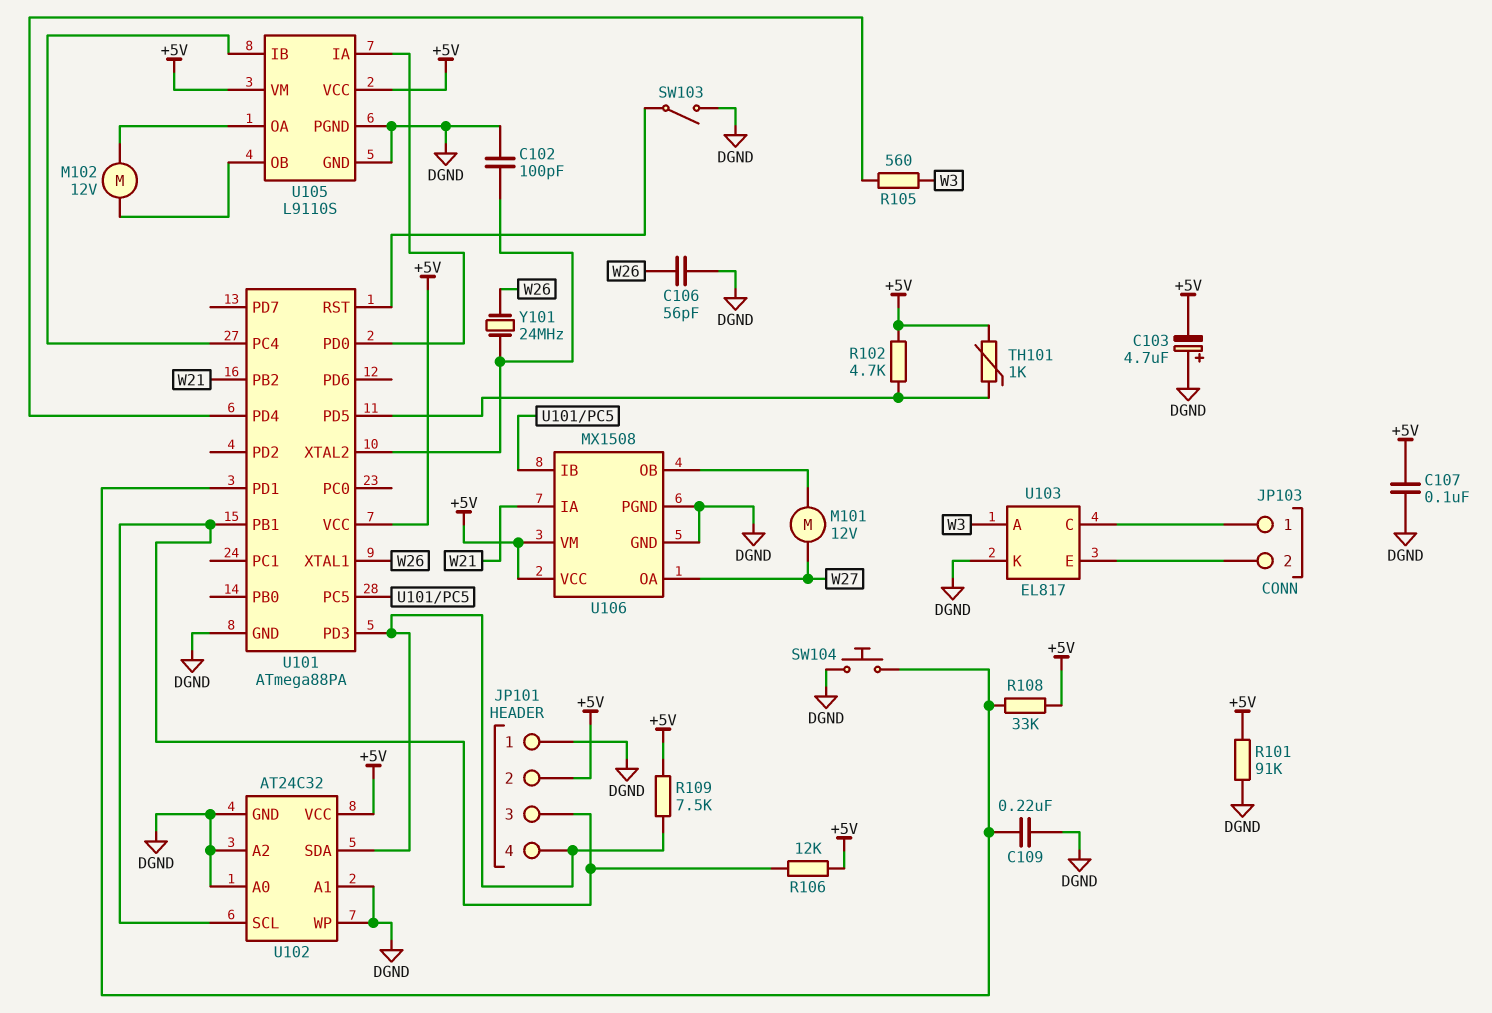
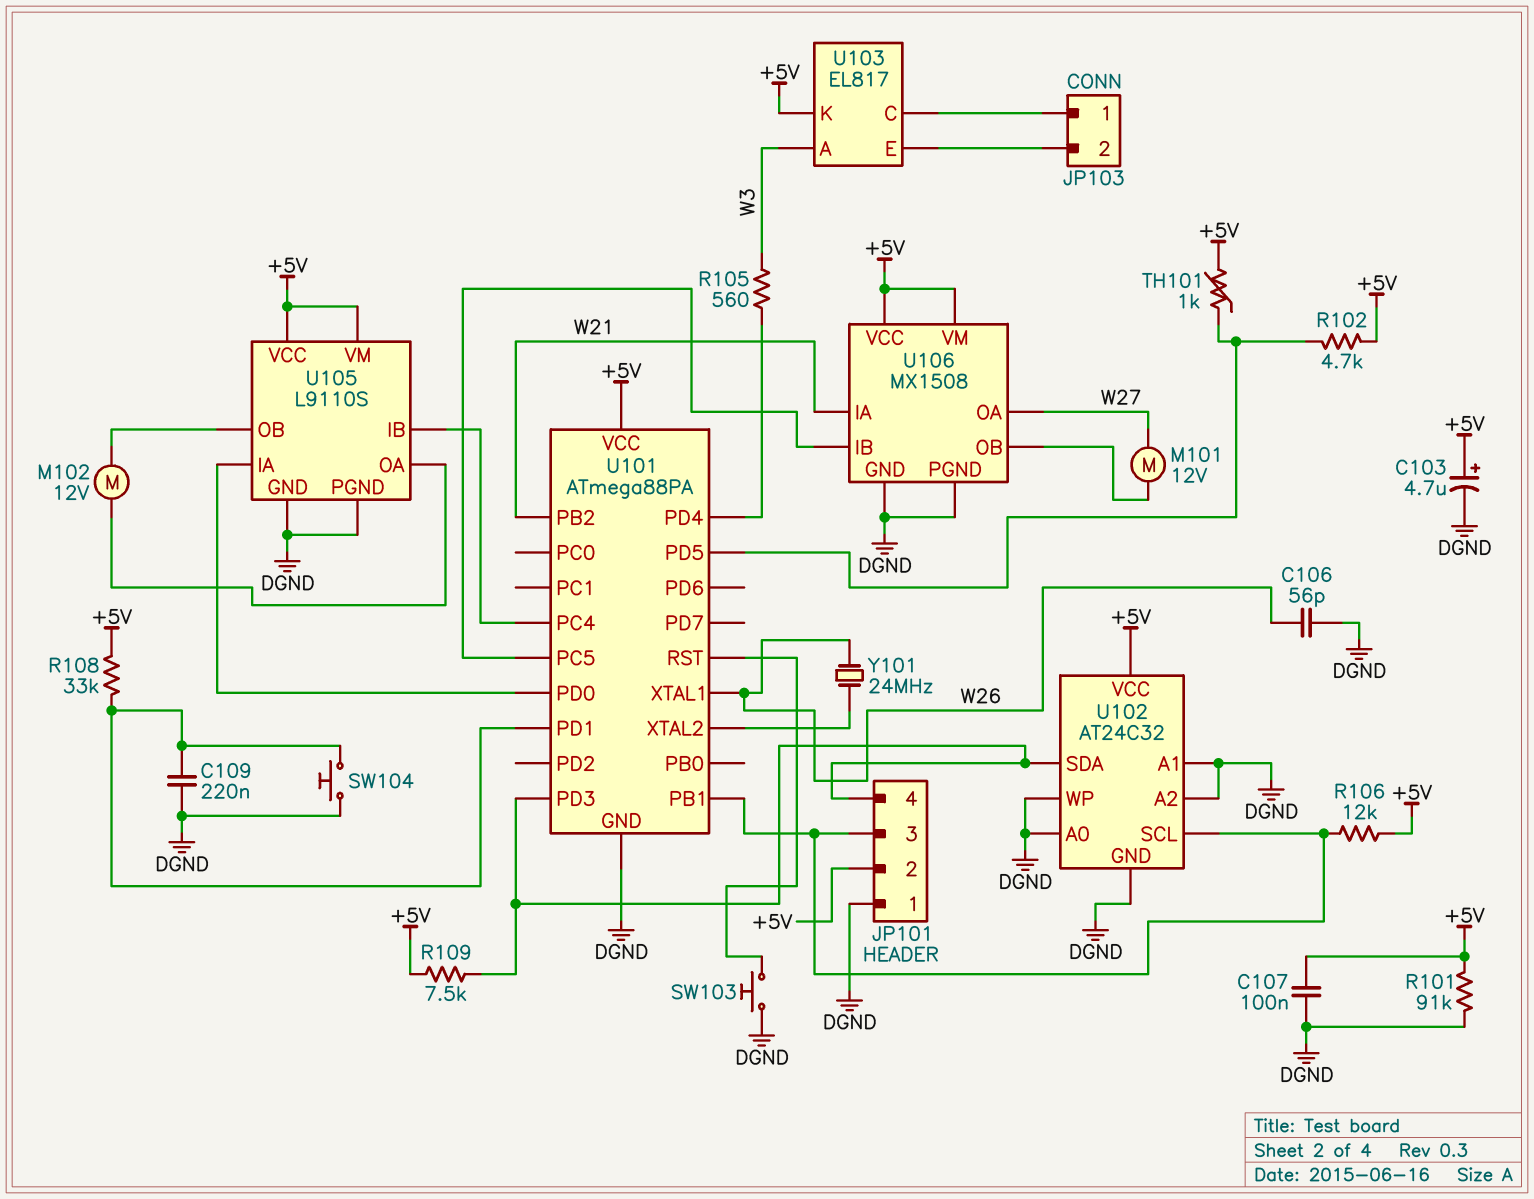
C102: 100pF (DGND, U101/XTAL2) -> none
C103: 4.7uF (plus DGND, minus +5V) -> 4.7uF (plus +5V, minus DGND)
SW103: switch (DGND, U101/RST) -> button (DGND, U101/RST)
U103 pin K: DGND -> +5V

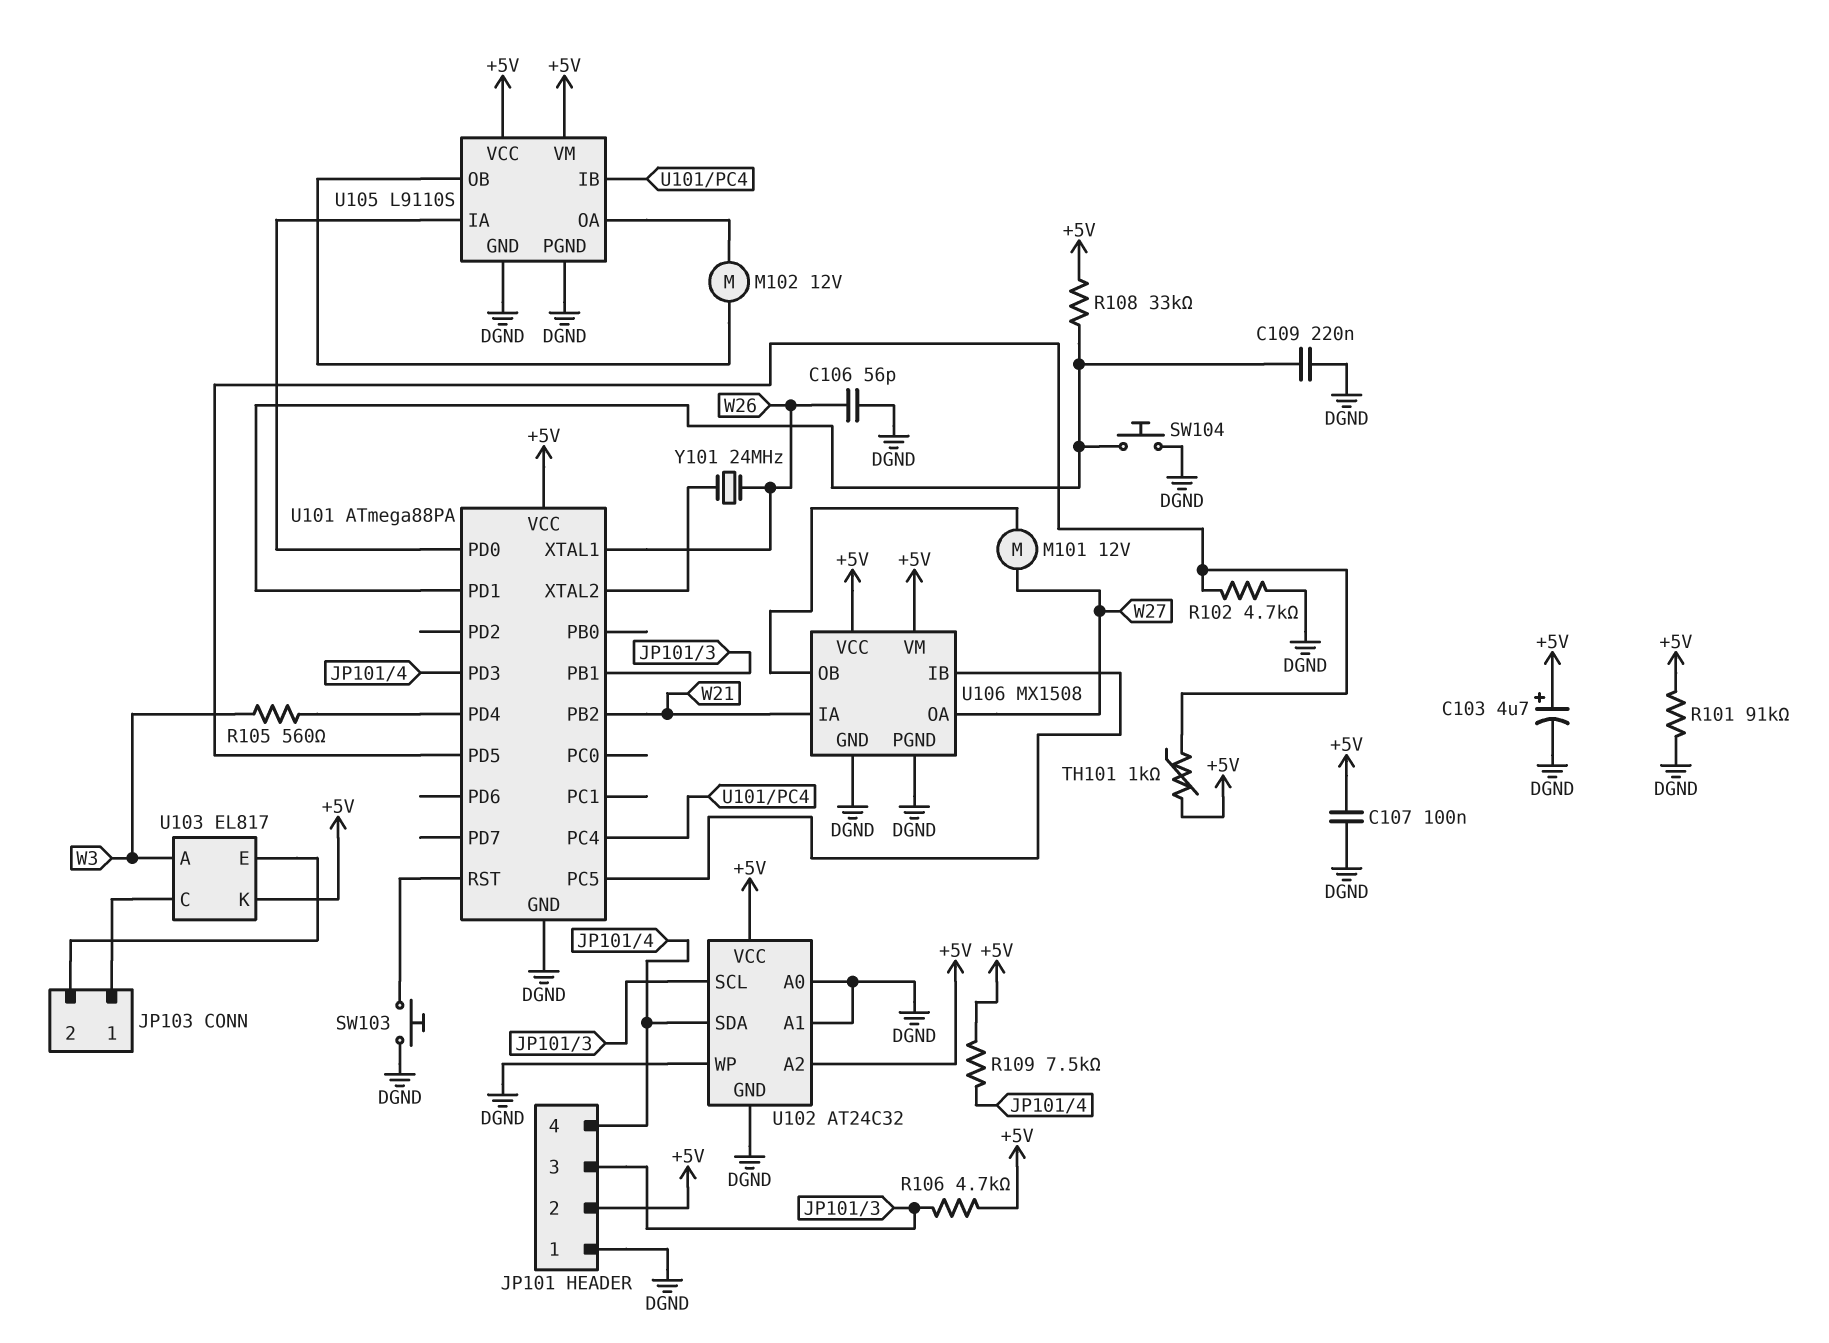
R102: 4.7k (+5V, U101/PD5) -> 4.7k (DGND, U101/PD5)
R106: 12k (+5V, JP101/3) -> 4.7k (+5V, JP101/3)
U102 pin A2: DGND -> +5V

